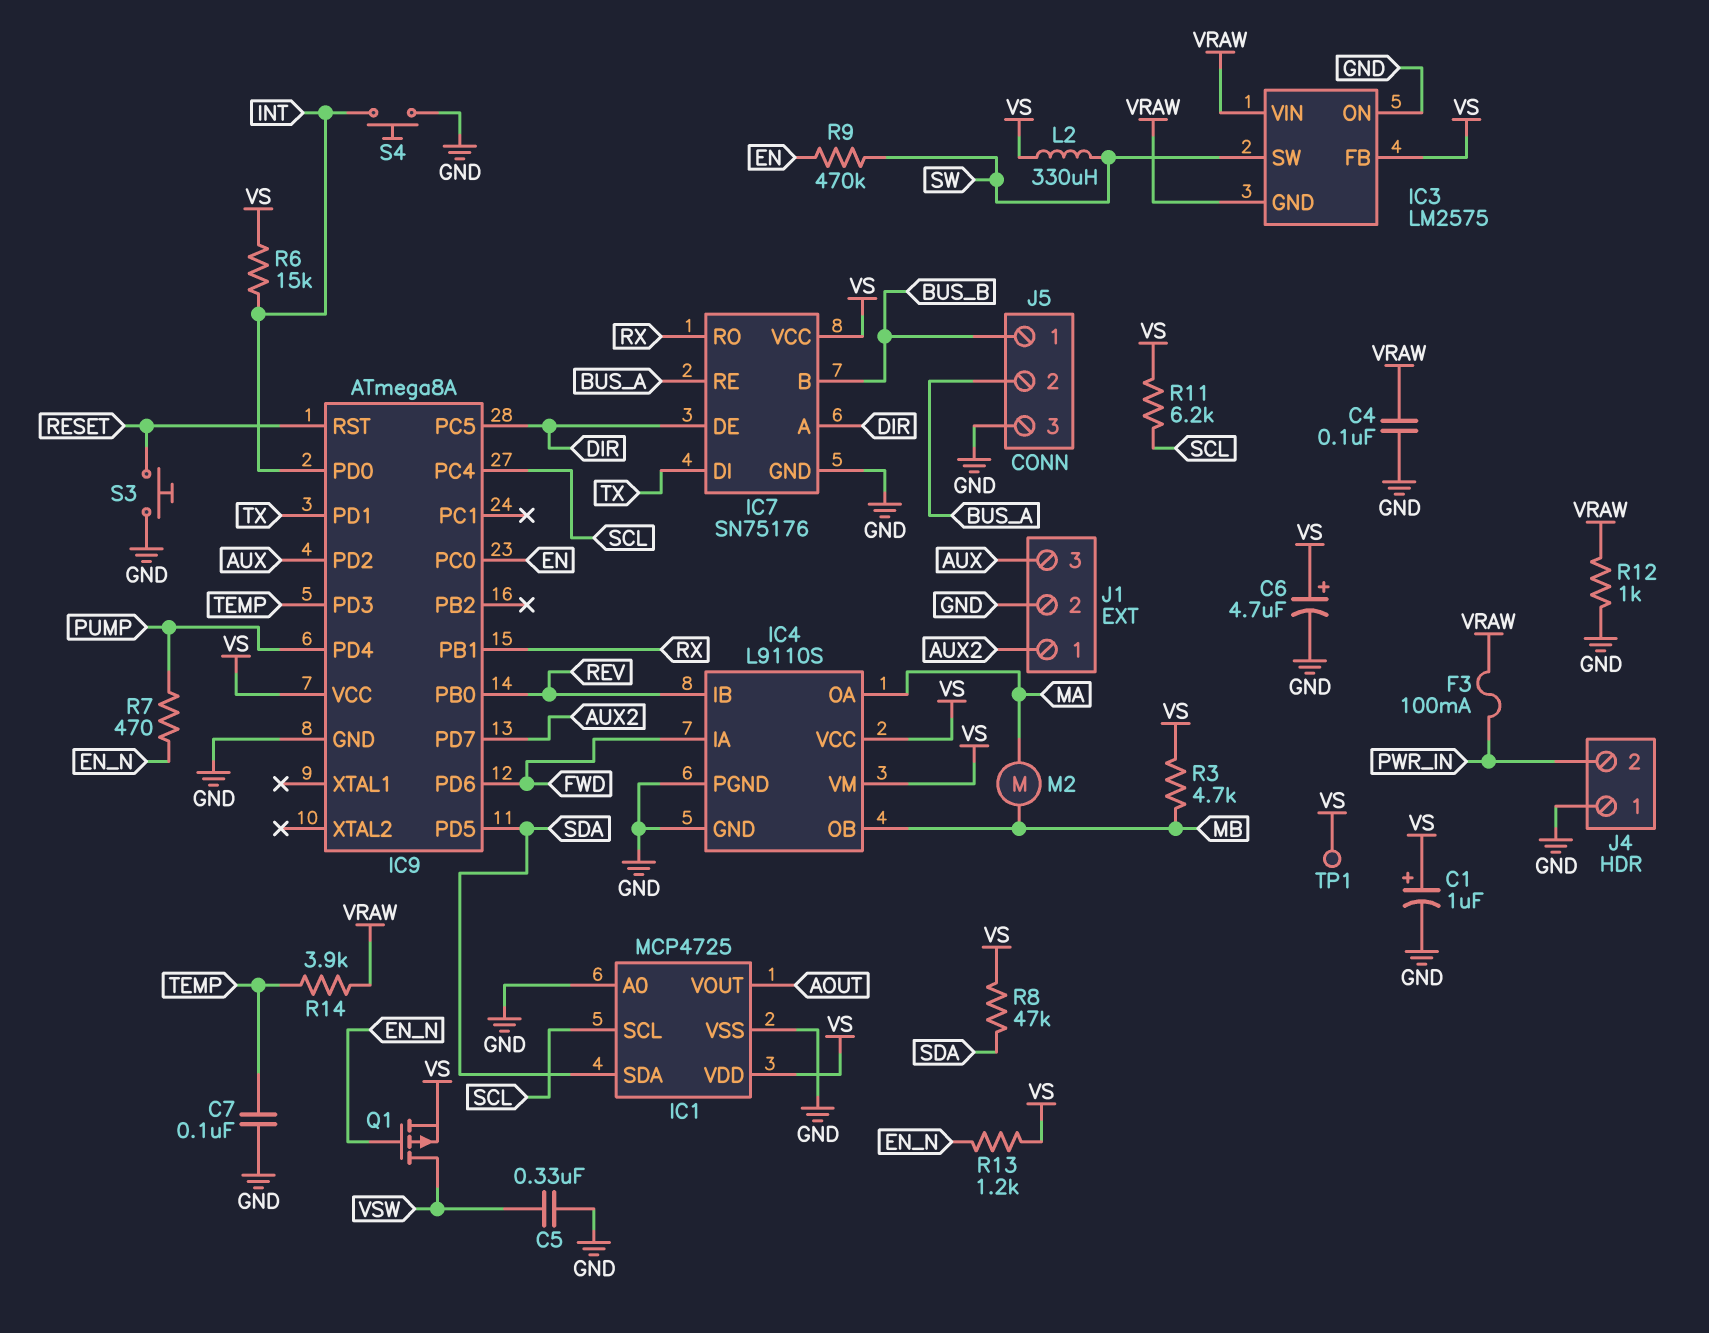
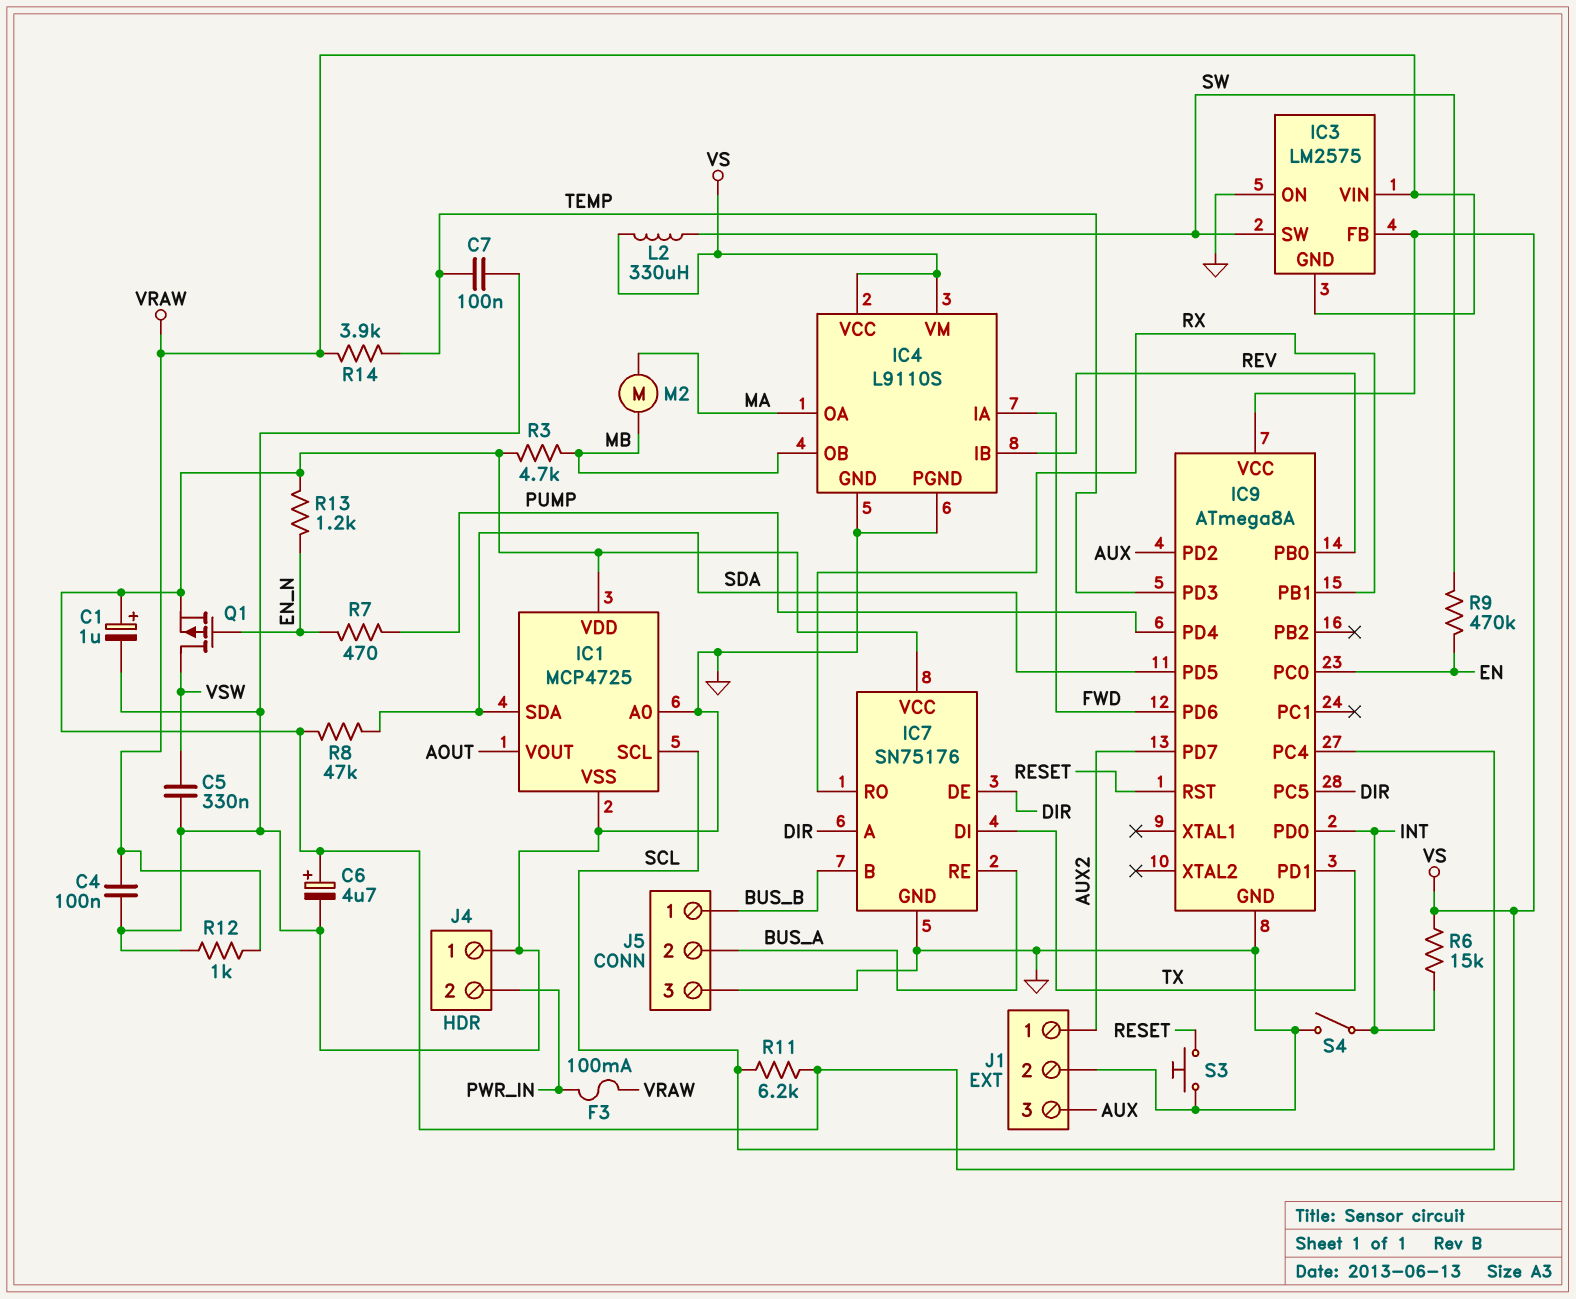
S4: button (GND, INT) -> switch (GND, INT)
TP1: test point (VS) -> none

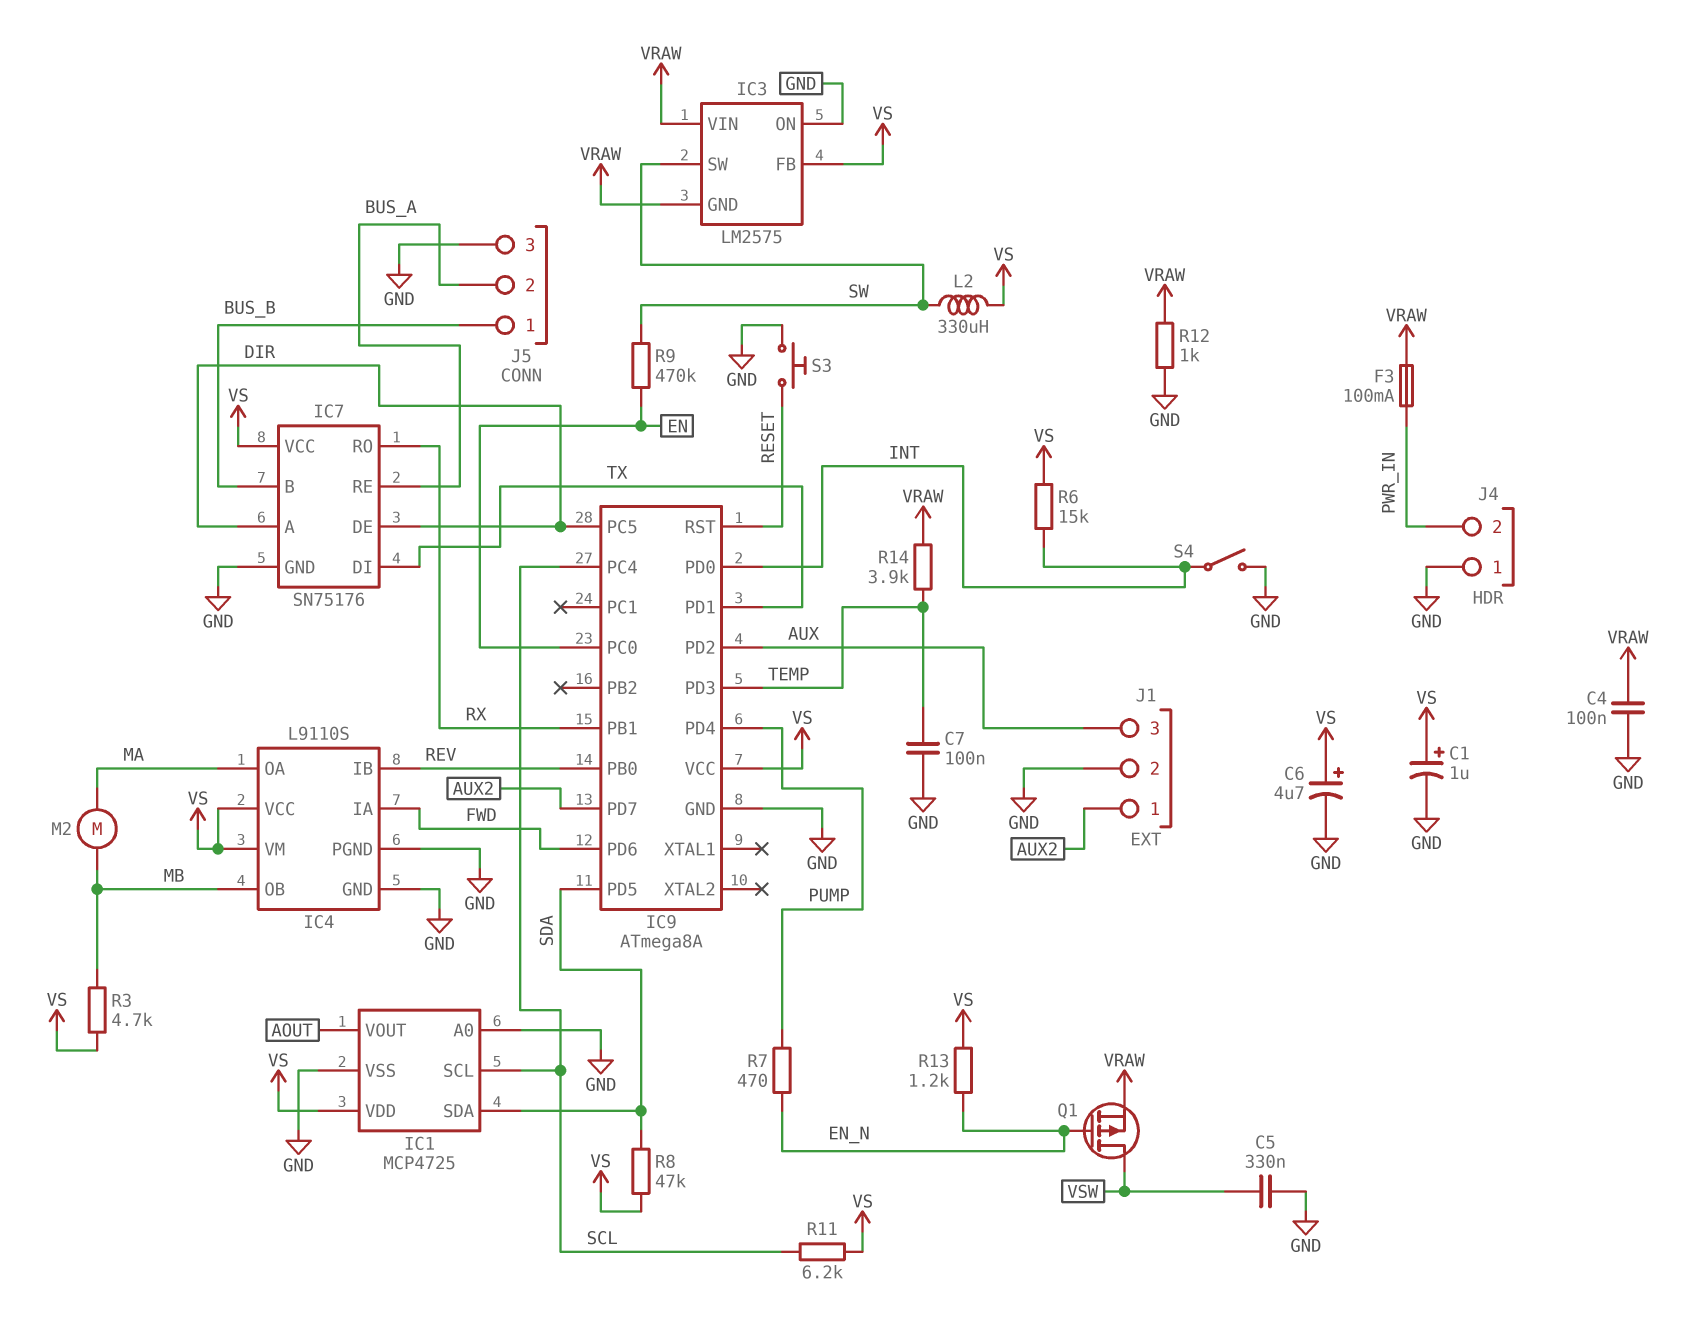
Q1: PMOS (G EN_N, D VSW, S VS) -> PMOS (G EN_N, D VSW, S VRAW)

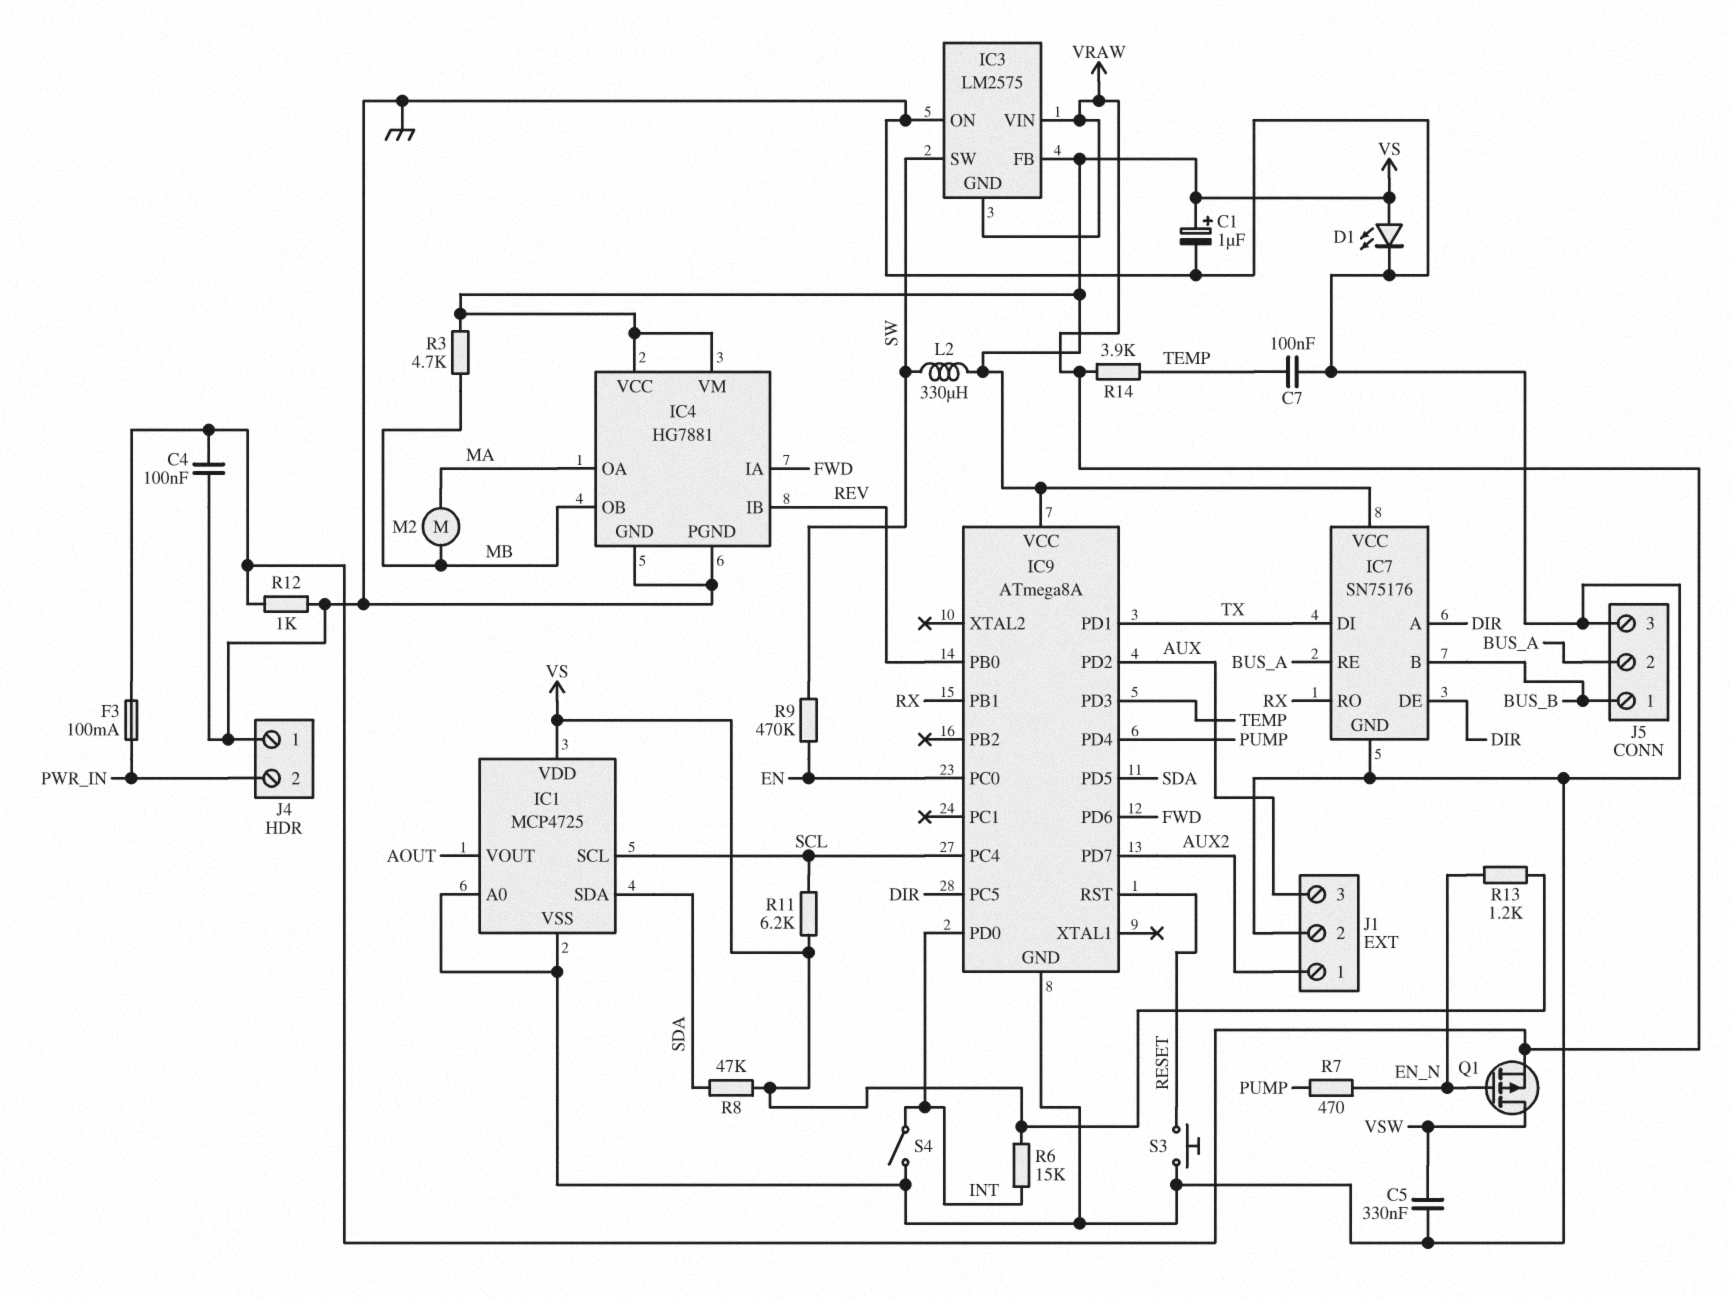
C6: 4.7uF (plus VS, minus GND) -> none
D1: none -> LED (A VS, K GND)
IC4: L9110S -> HG7881

